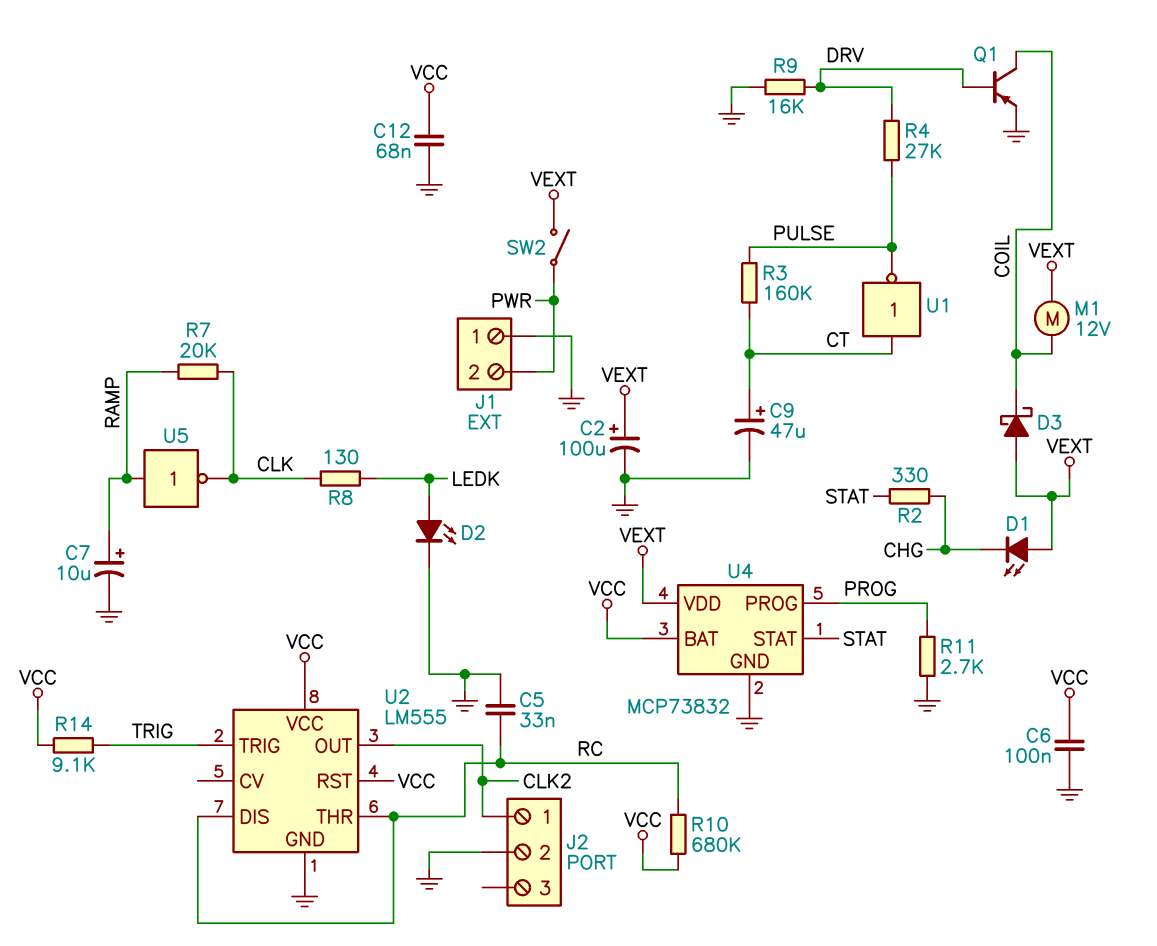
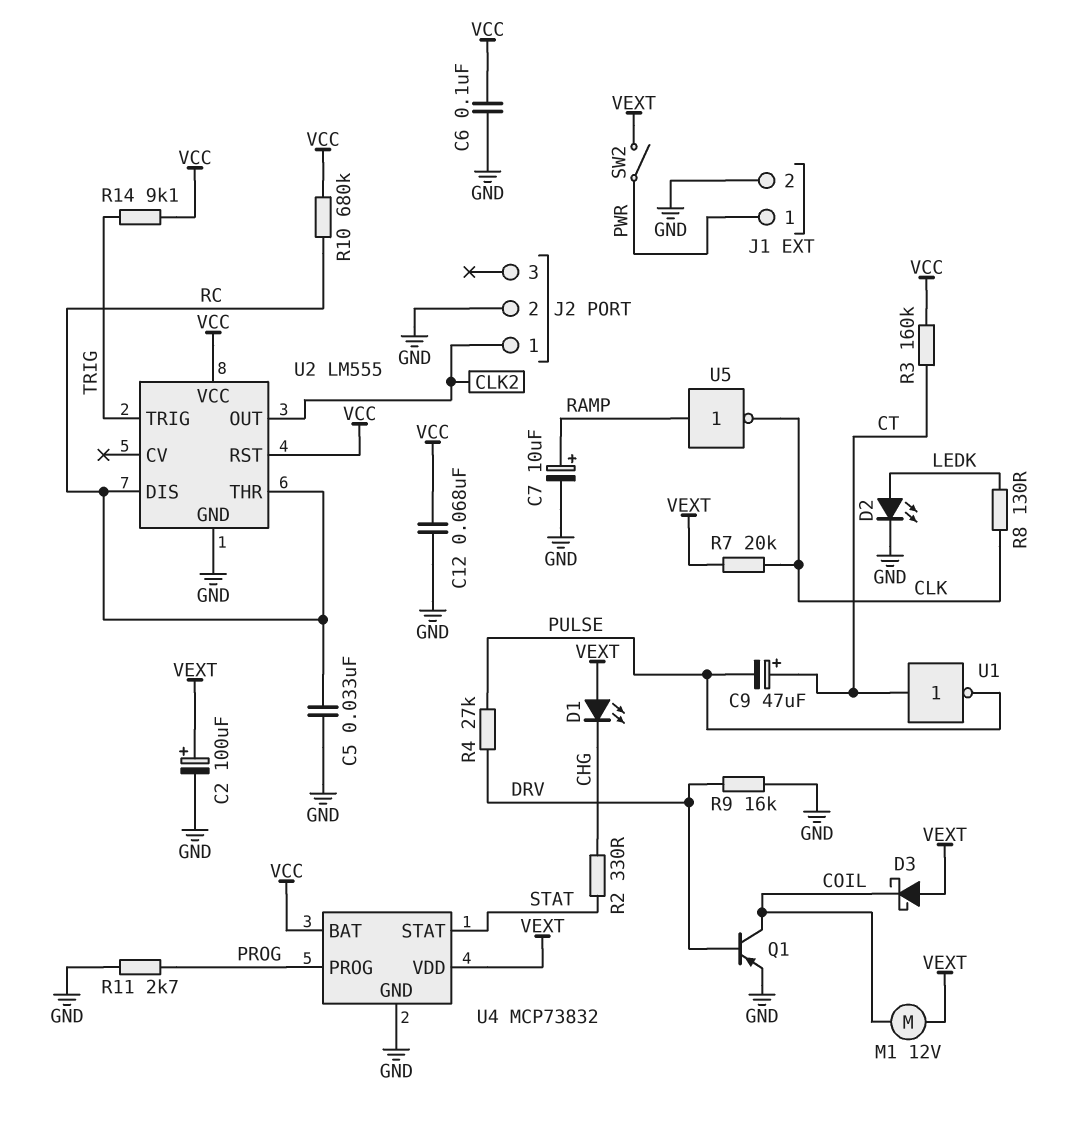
C9: 47uF (plus CT, minus GND) -> 47uF (plus CT, minus PULSE)
J1 pin 1: GND -> PWR
J1 pin 2: PWR -> GND
R3: 160k (CT, PULSE) -> 160k (CT, VCC)
R7: 20k (CLK, RAMP) -> 20k (CLK, VEXT)

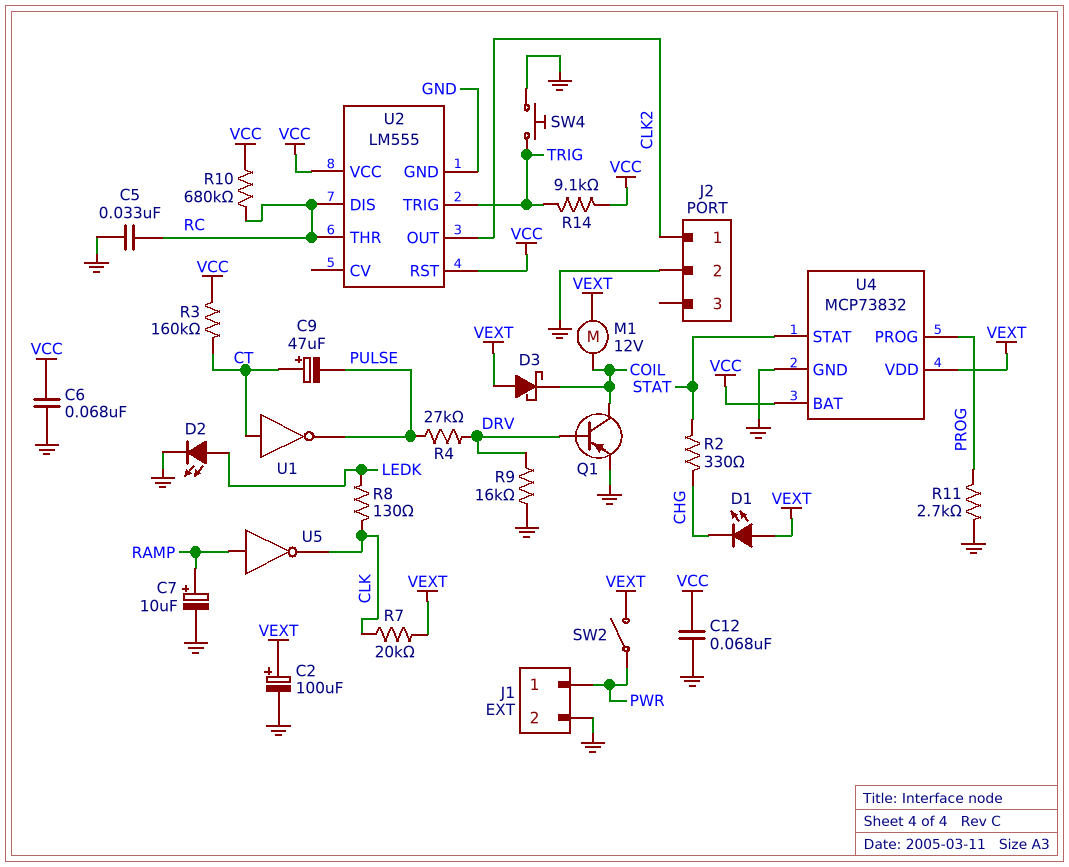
C6: 100nF (GND, VCC) -> 68nF (GND, VCC)
SW4: none -> button (GND, TRIG)

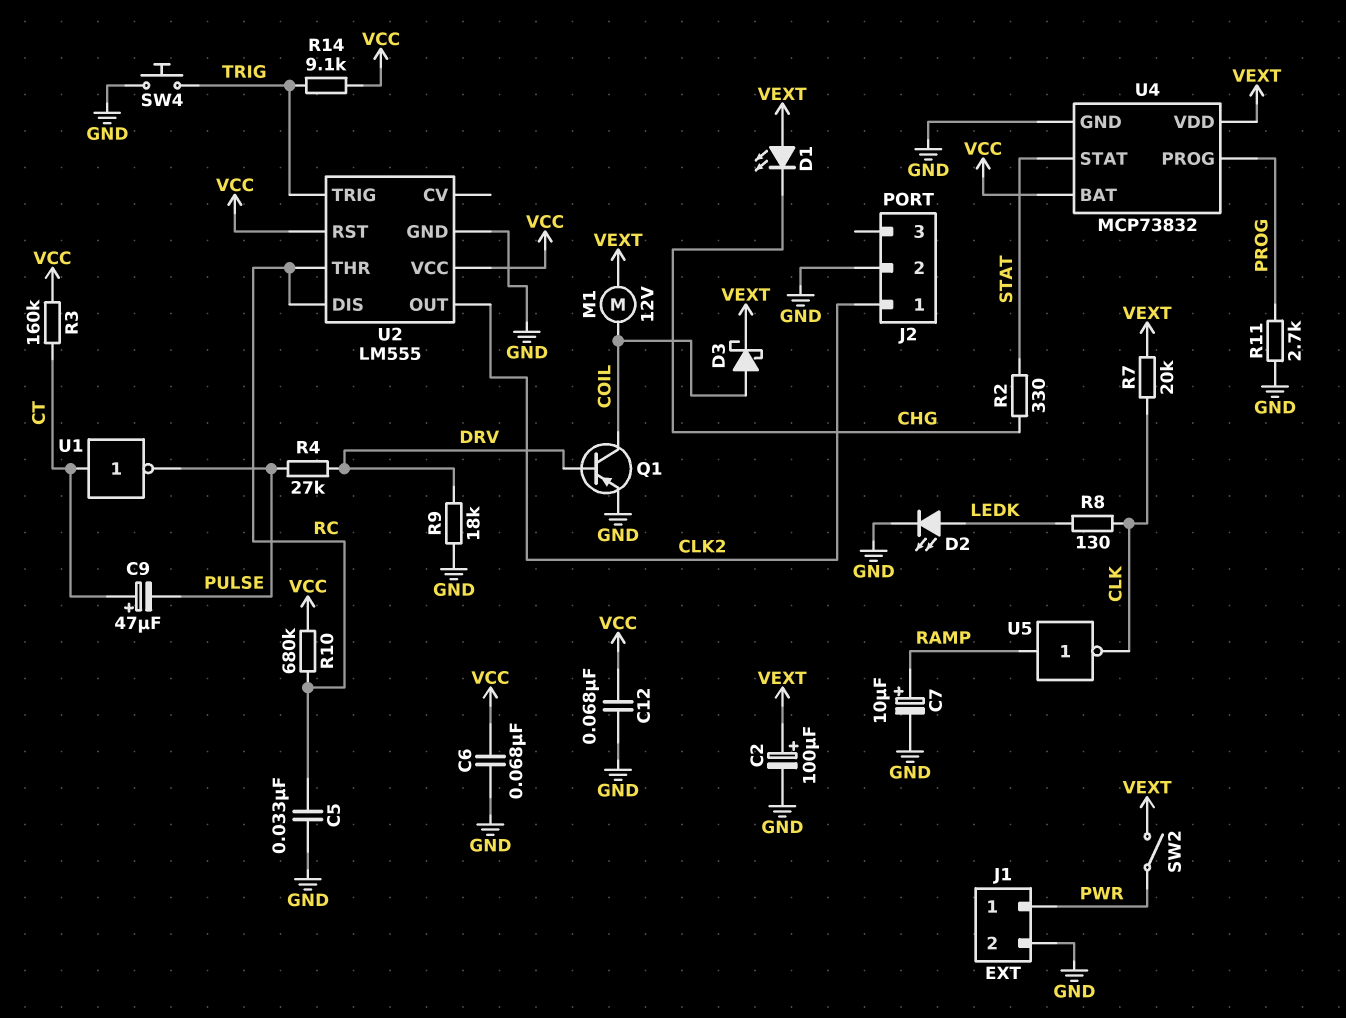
D3: schottky (A VEXT, K COIL) -> schottky (A COIL, K VEXT)
R9: 16k (DRV, GND) -> 18k (DRV, GND)

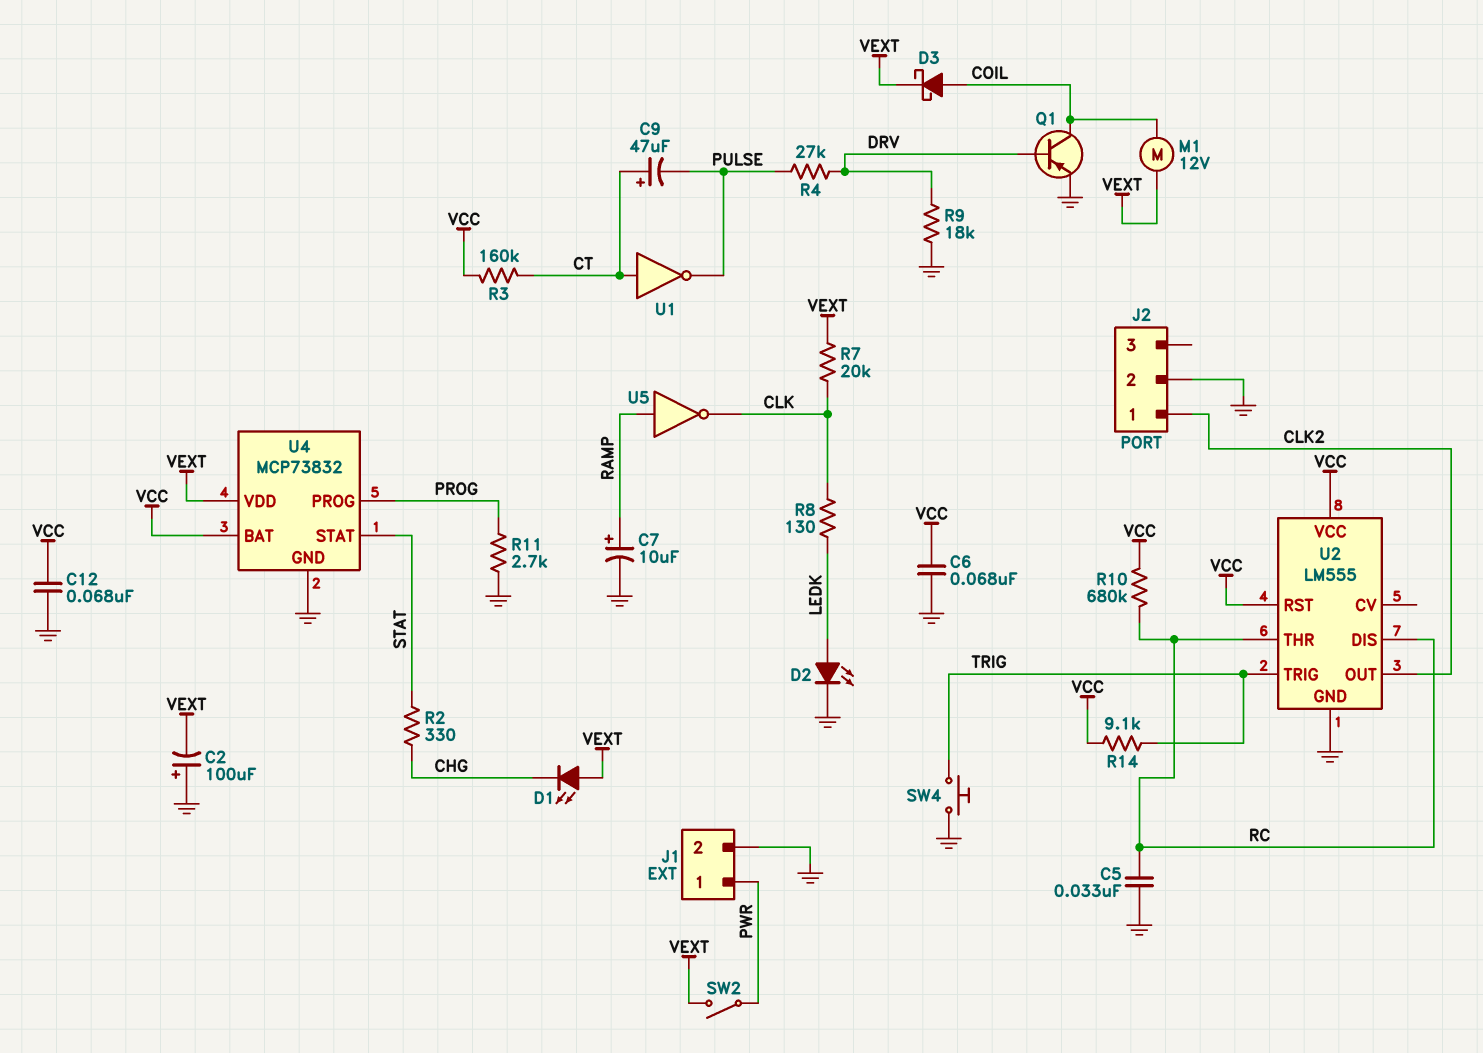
C2: 100uF (plus VEXT, minus GND) -> 100uF (plus GND, minus VEXT)

